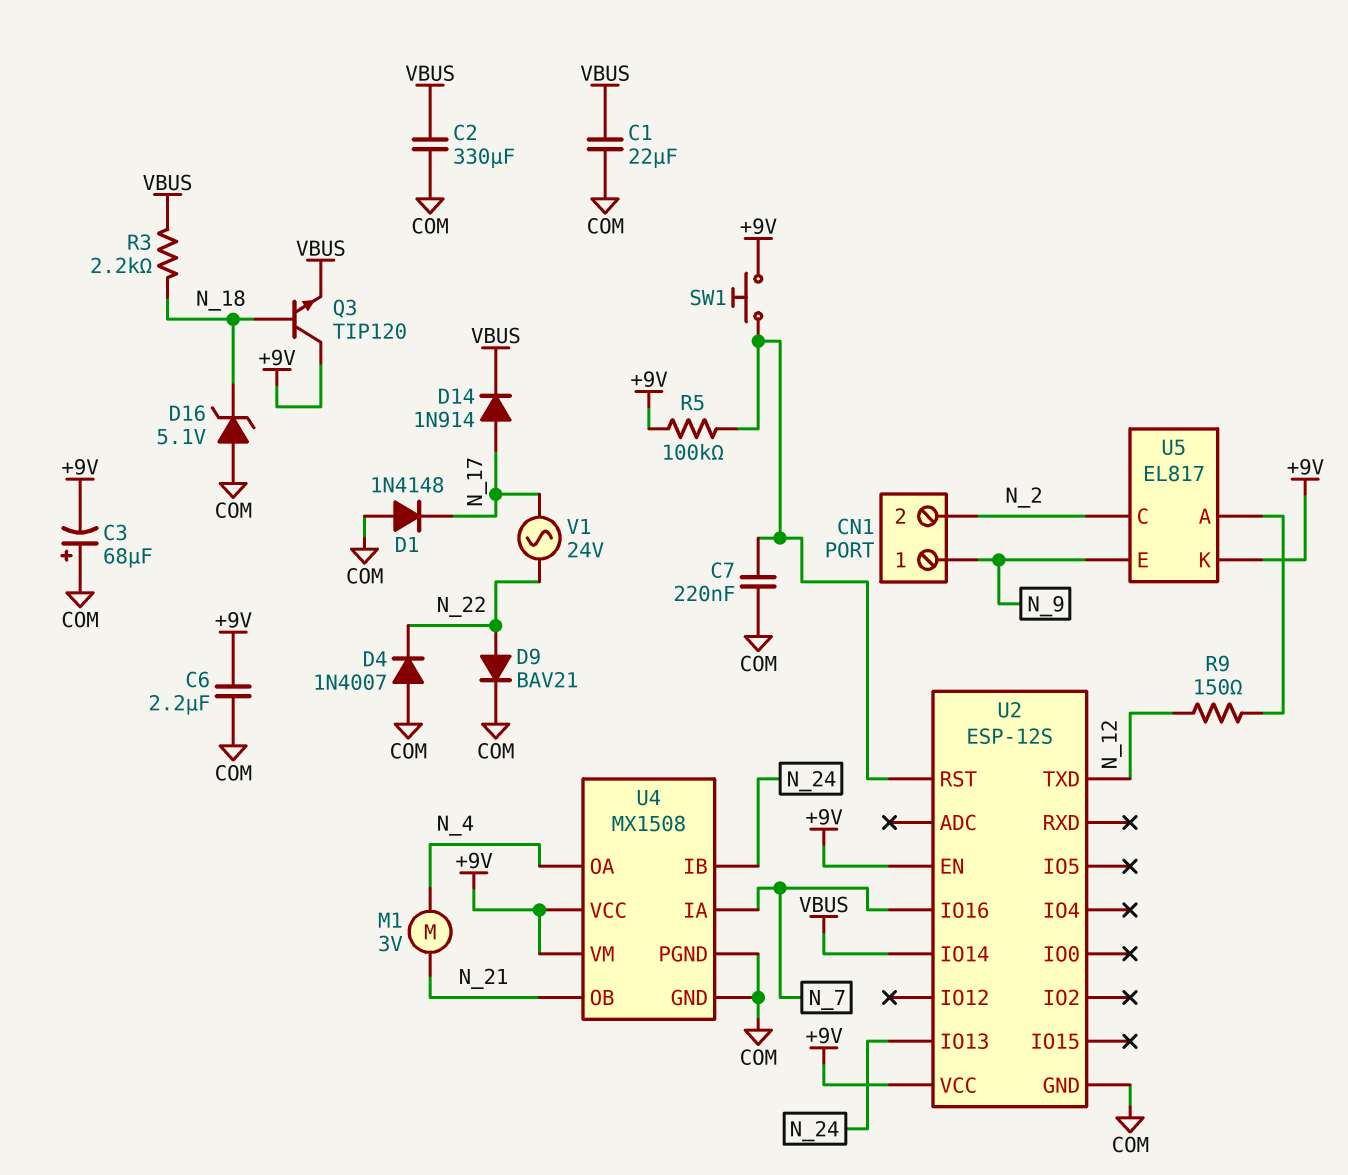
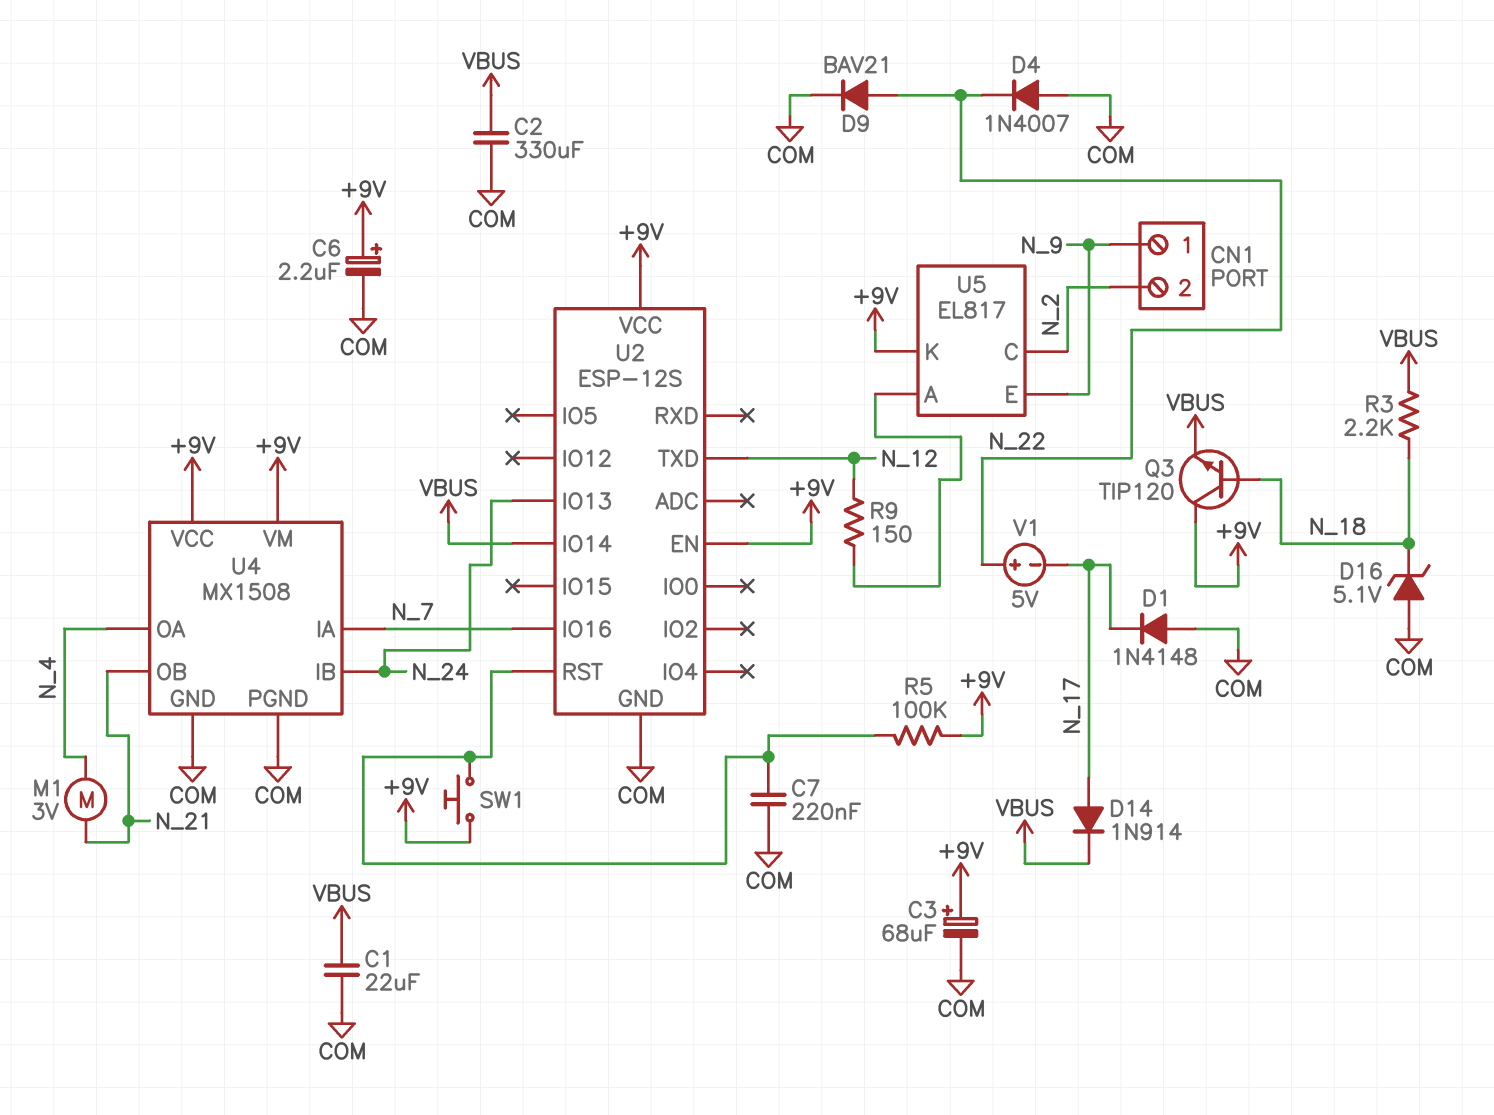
C3: 68uF (plus COM, minus +9V) -> 68uF (plus +9V, minus COM)
C6: 2.2uF (+9V, COM) -> 2.2uF (plus +9V, minus COM)
V1: AC 24V (N_17, N_22) -> 5V (plus N_22, minus N_17)

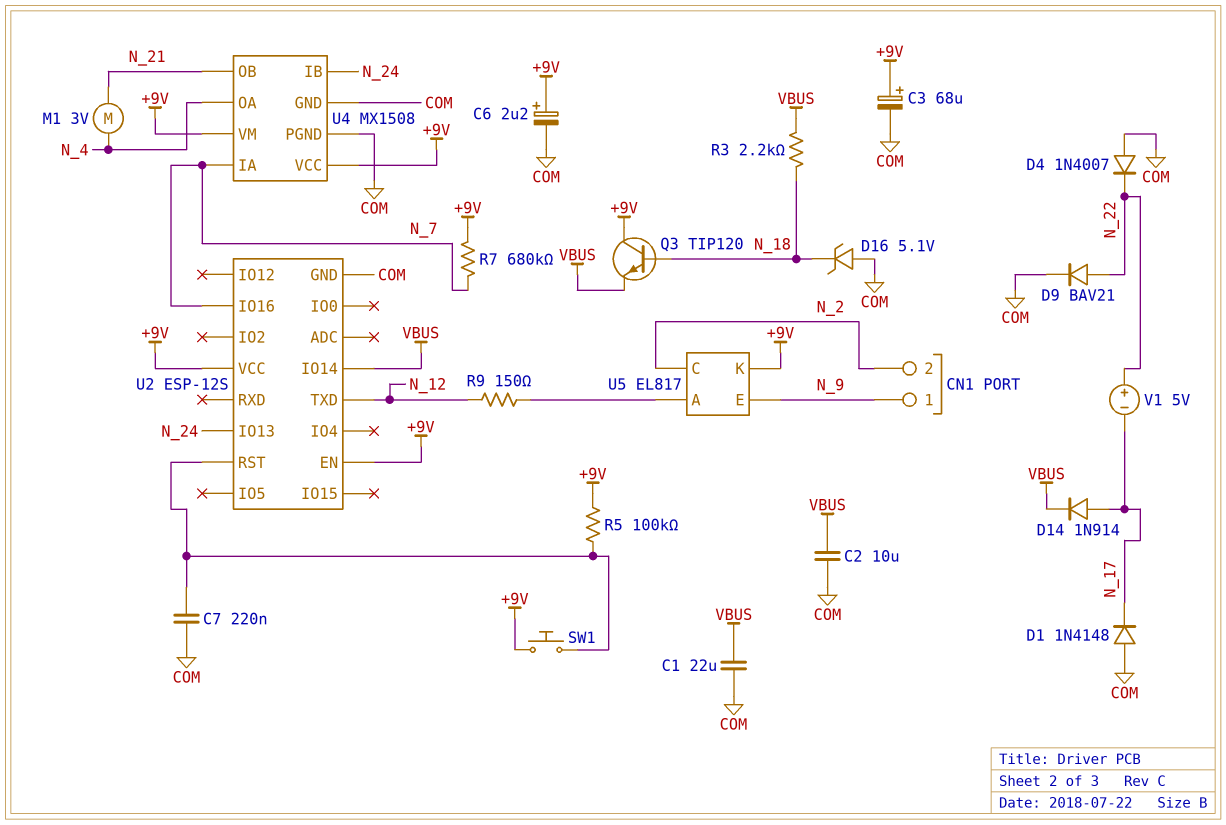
C2: 330uF (COM, VBUS) -> 10uF (COM, VBUS)
R7: none -> 680k (+9V, N_7)

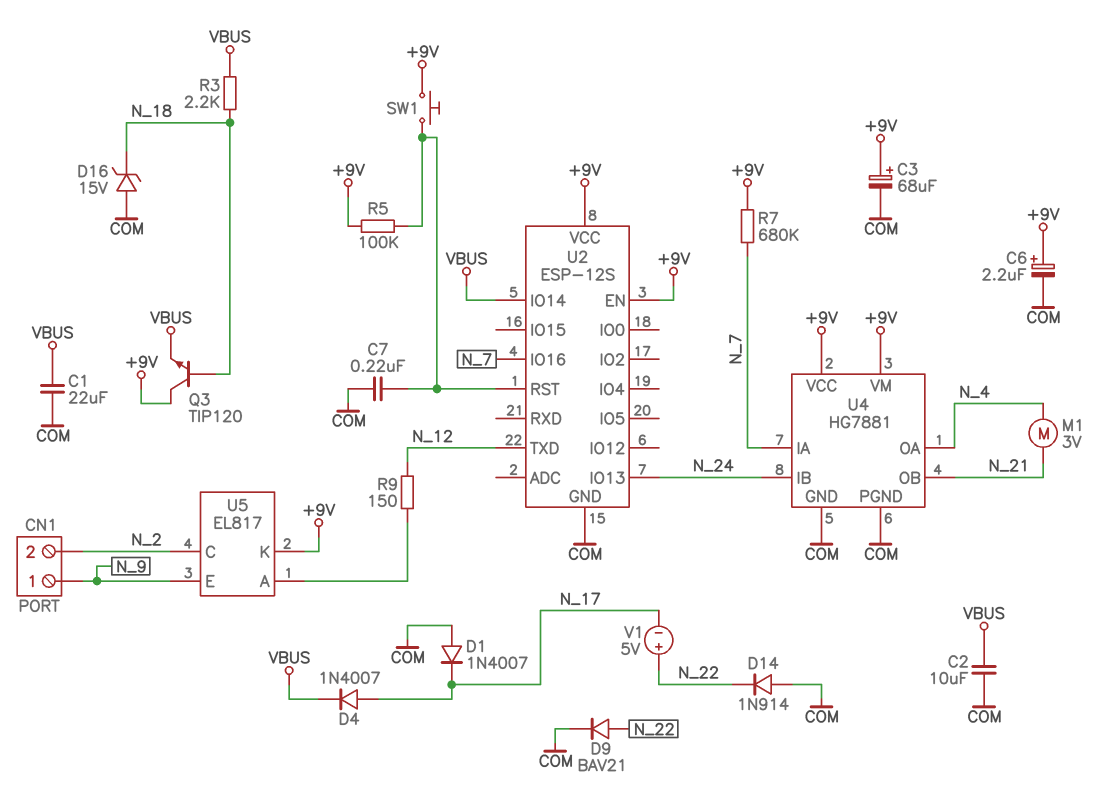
D1: diode 1N4148 (A COM, K N_17) -> diode 1N4007 (A COM, K N_17)
D4: diode 1N4007 (A COM, K N_22) -> diode 1N4007 (A N_17, K VBUS)
D14: diode 1N914 (A N_17, K VBUS) -> diode 1N914 (A COM, K N_22)
D16: zener 5.1V (A COM, K N_18) -> zener 15V (A COM, K N_18)
U4: MX1508 -> HG7881

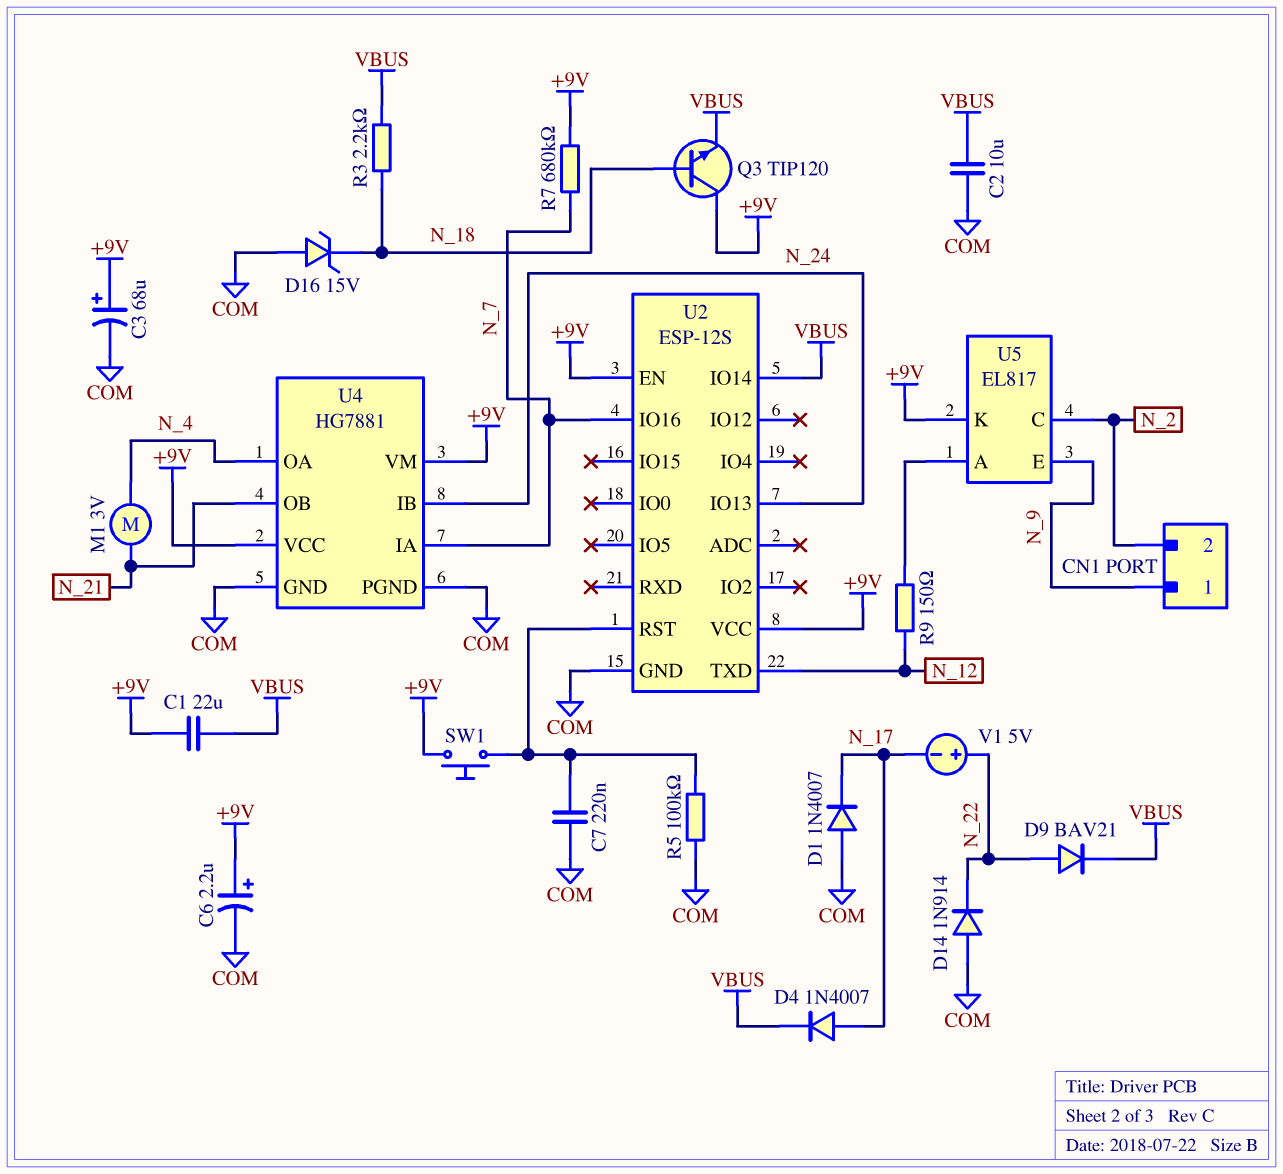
C1: 22uF (COM, VBUS) -> 22uF (+9V, VBUS)
D9: diode BAV21 (A N_22, K COM) -> diode BAV21 (A N_22, K VBUS)
R5: 100k (+9V, U2/RST) -> 100k (COM, U2/RST)

